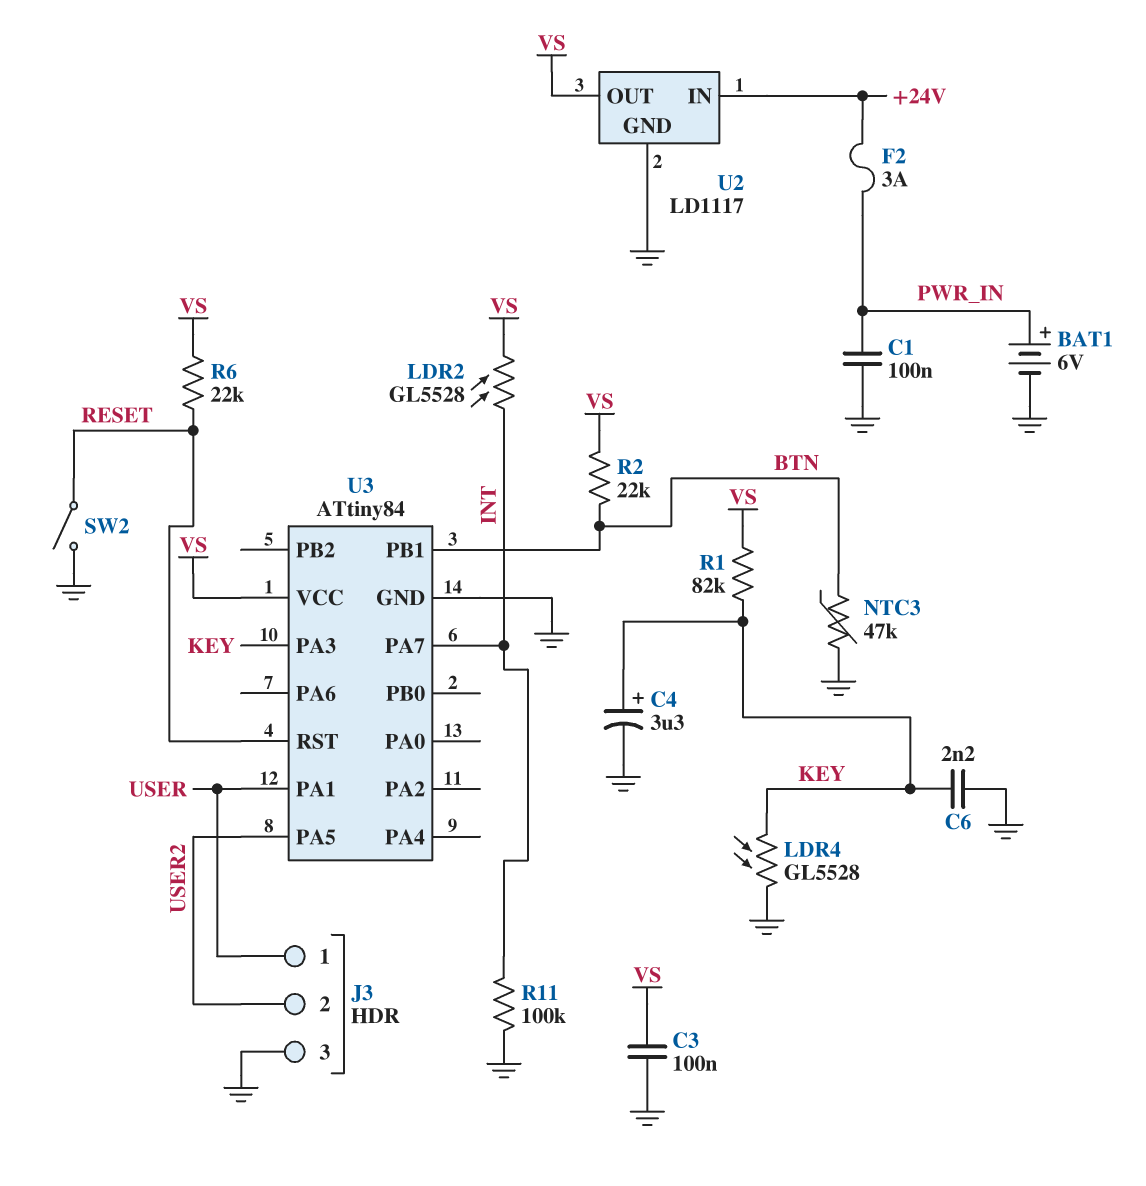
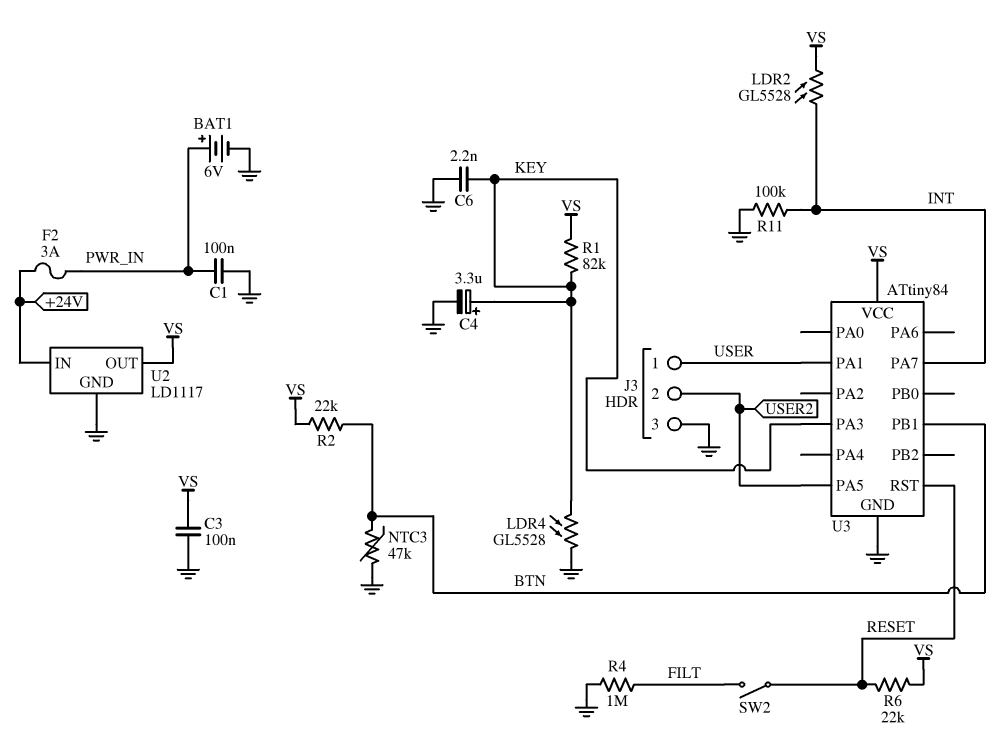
R4: none -> 1M (FILT, GND)
SW2: switch (GND, RESET) -> switch (FILT, RESET)

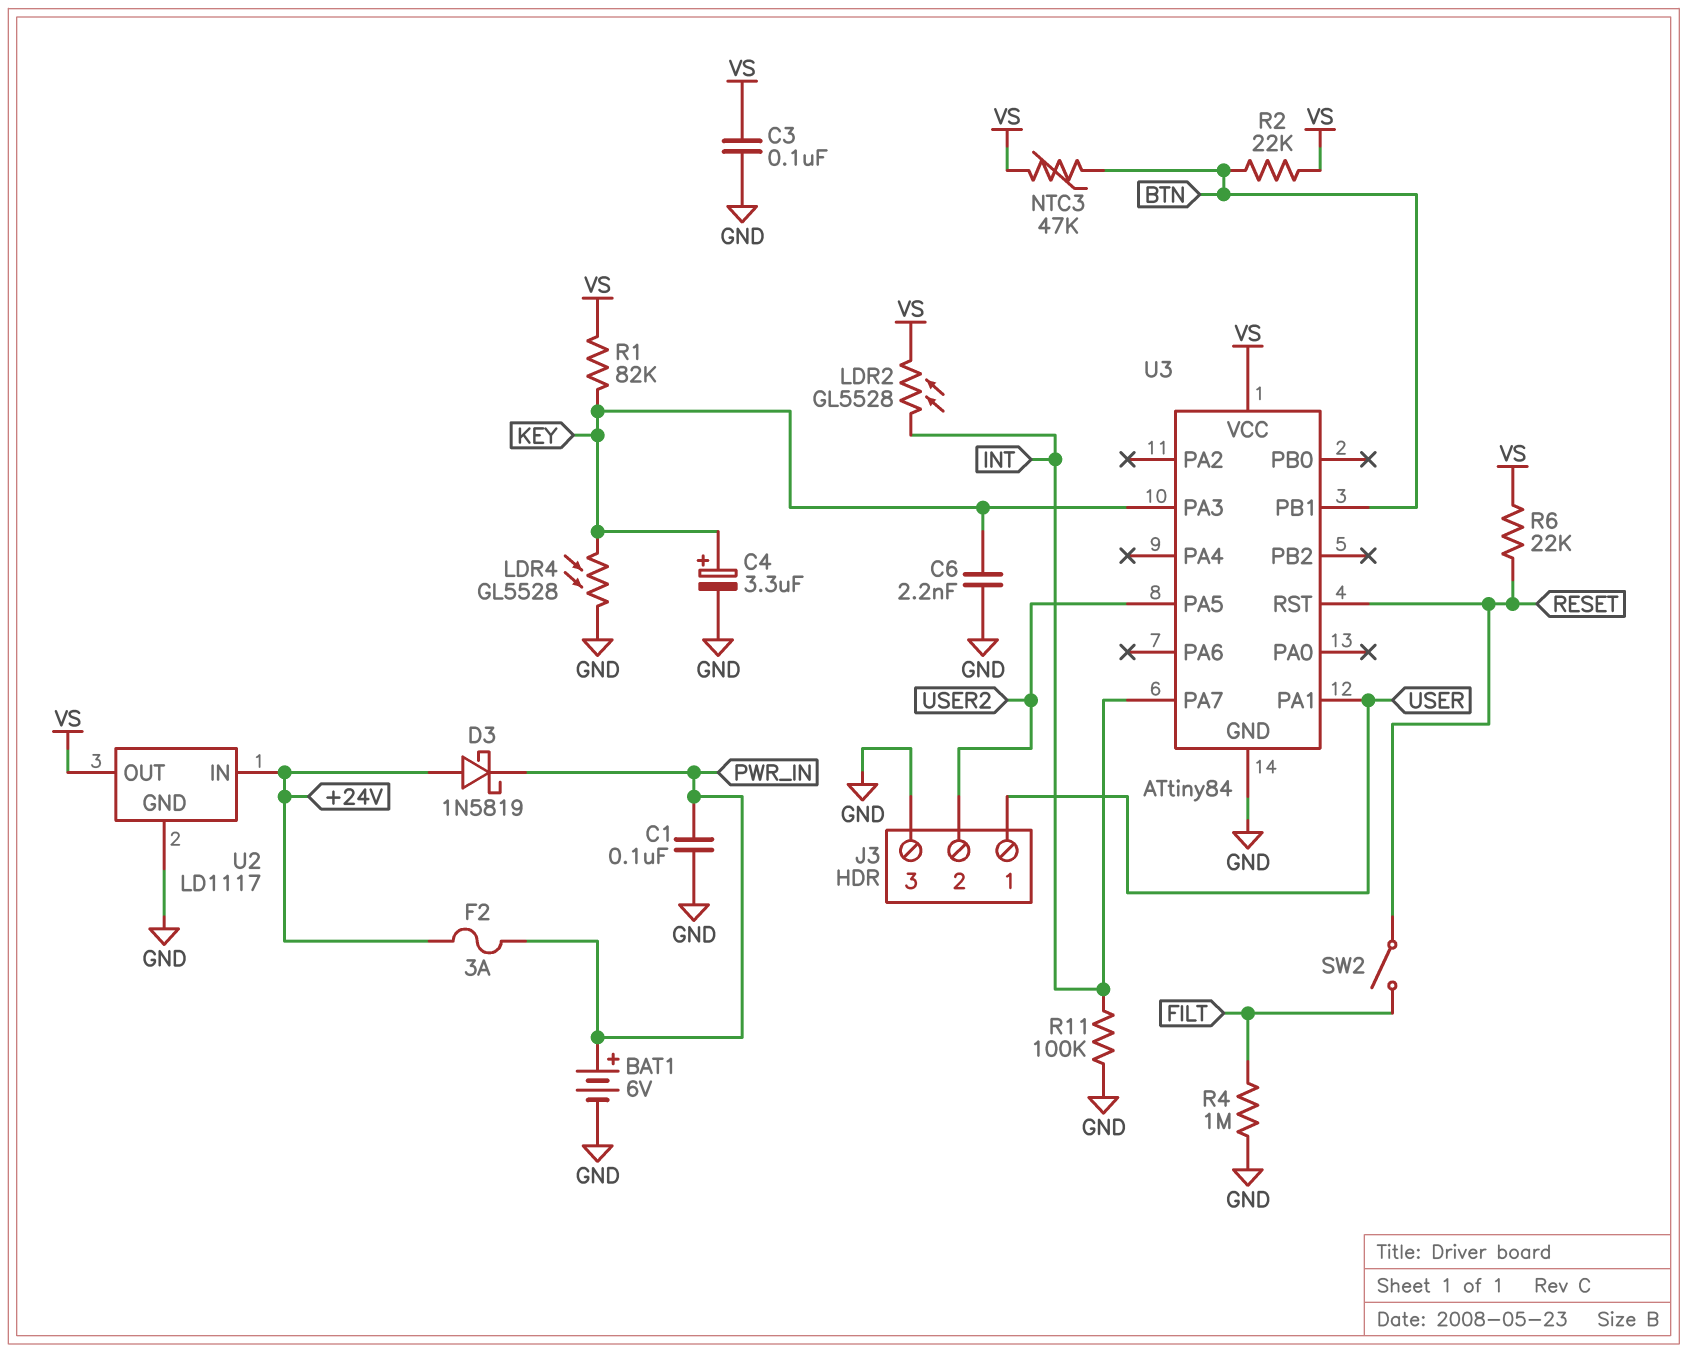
D3: none -> schottky 1N5819 (A +24V, K PWR_IN)
NTC3: 47k (BTN, GND) -> 47k (BTN, VS)

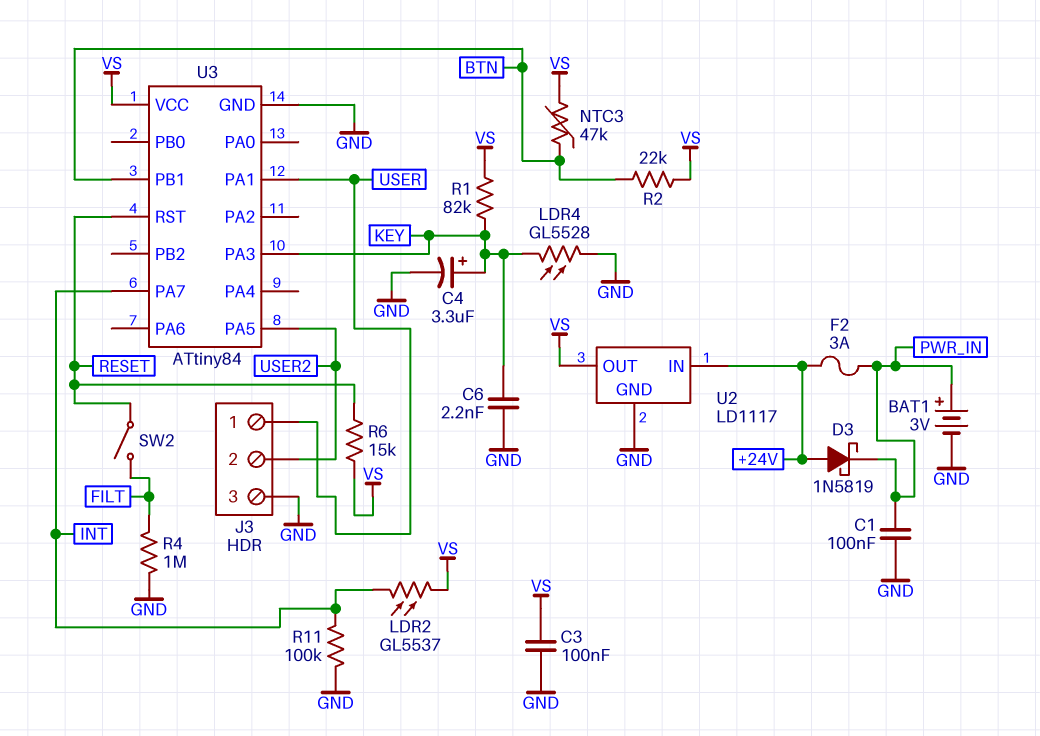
BAT1: 6V (plus PWR_IN, minus GND) -> 3V (plus PWR_IN, minus GND)
LDR2: GL5528 (INT, VS) -> GL5537 (INT, VS)
R6: 22k (RESET, VS) -> 15k (RESET, VS)

